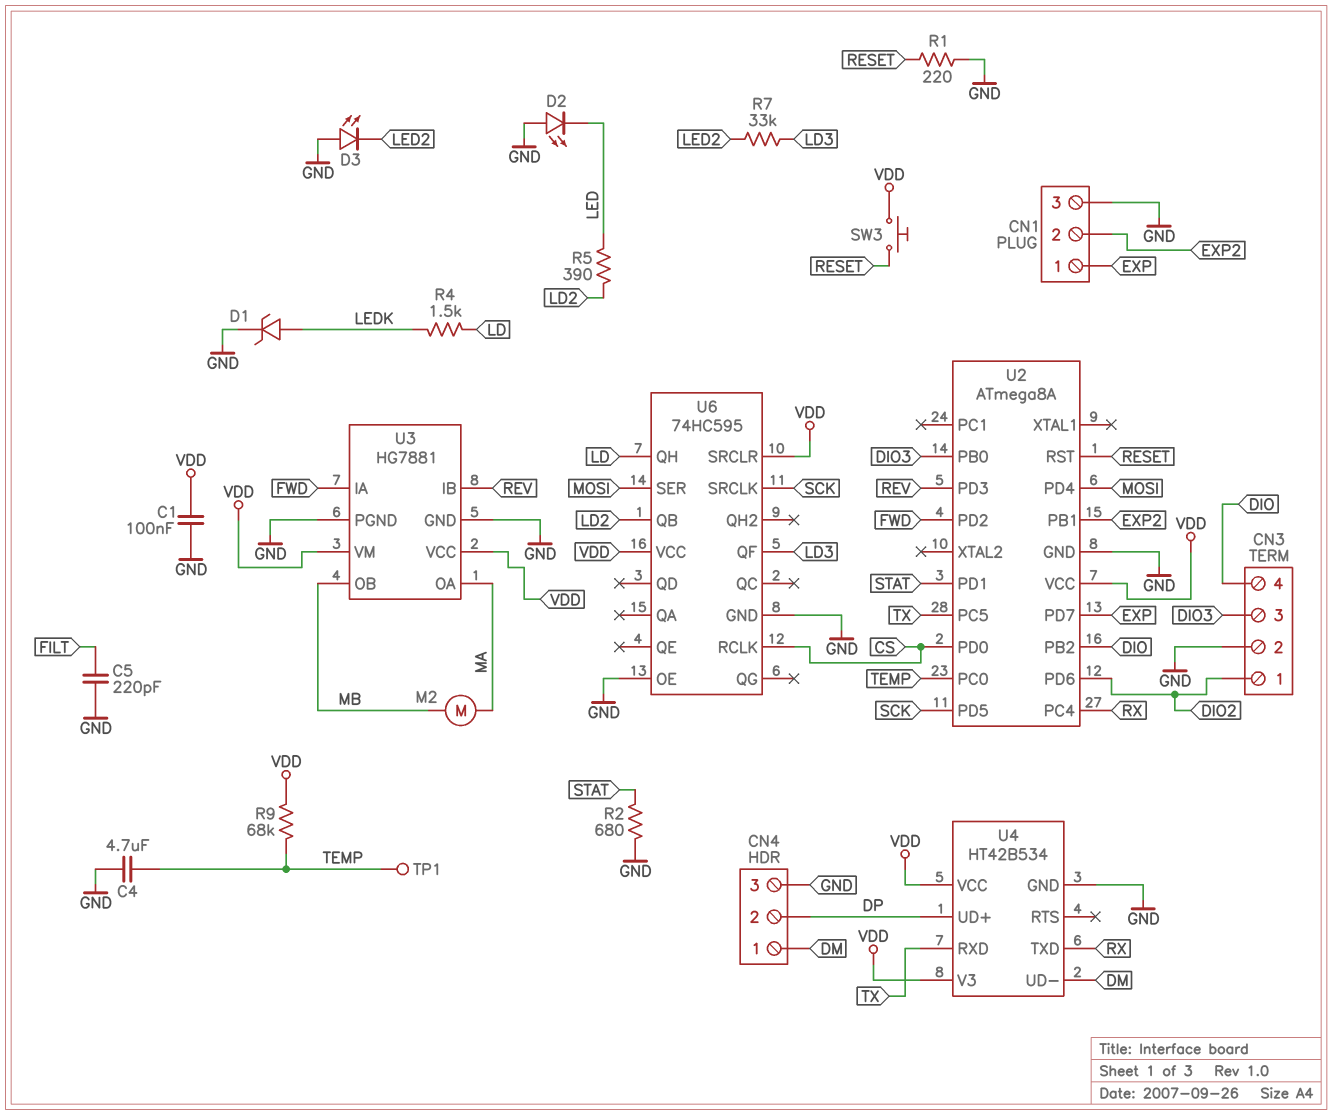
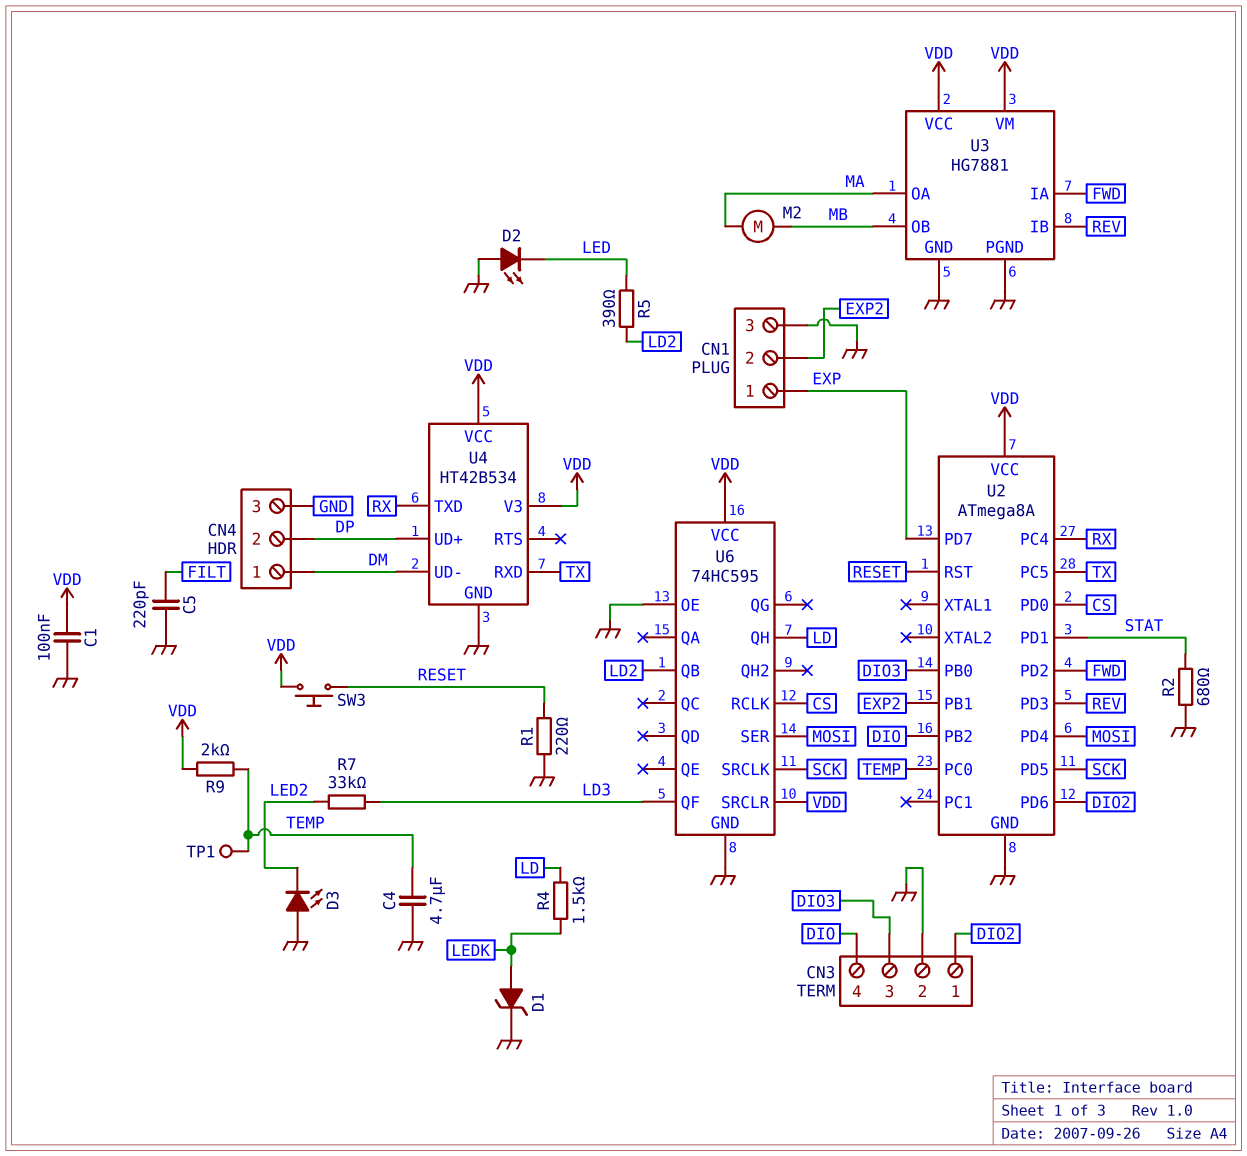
R9: 68k (TEMP, VDD) -> 2k (TEMP, VDD)

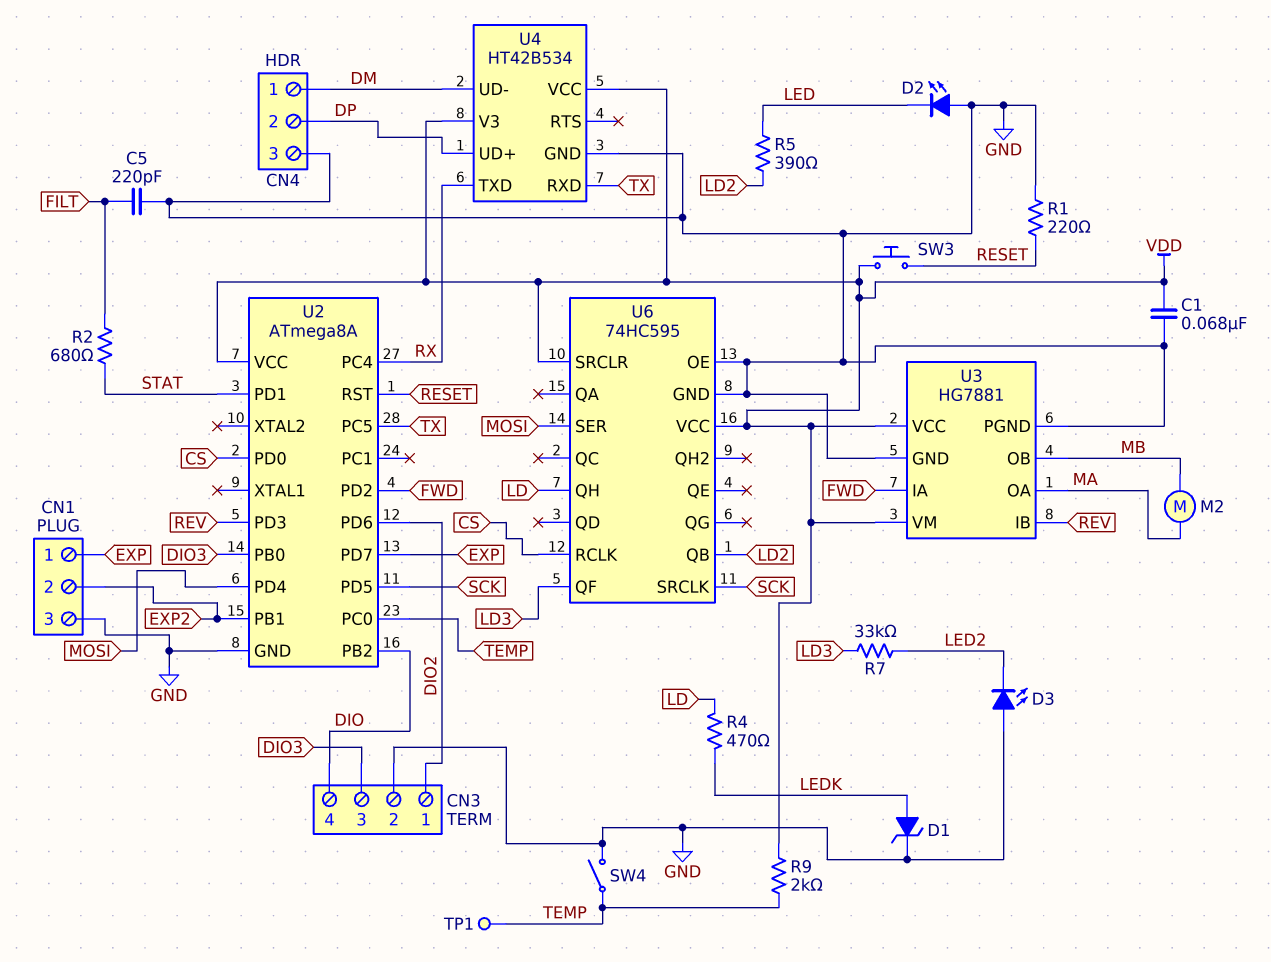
C1: 100nF (GND, VDD) -> 68nF (GND, VDD)
C4: 4.7uF (GND, TEMP) -> none
R2: 680 (GND, STAT) -> 680 (FILT, STAT)
R4: 1.5k (LD, LEDK) -> 470 (LD, LEDK)
SW4: none -> switch (GND, TEMP)

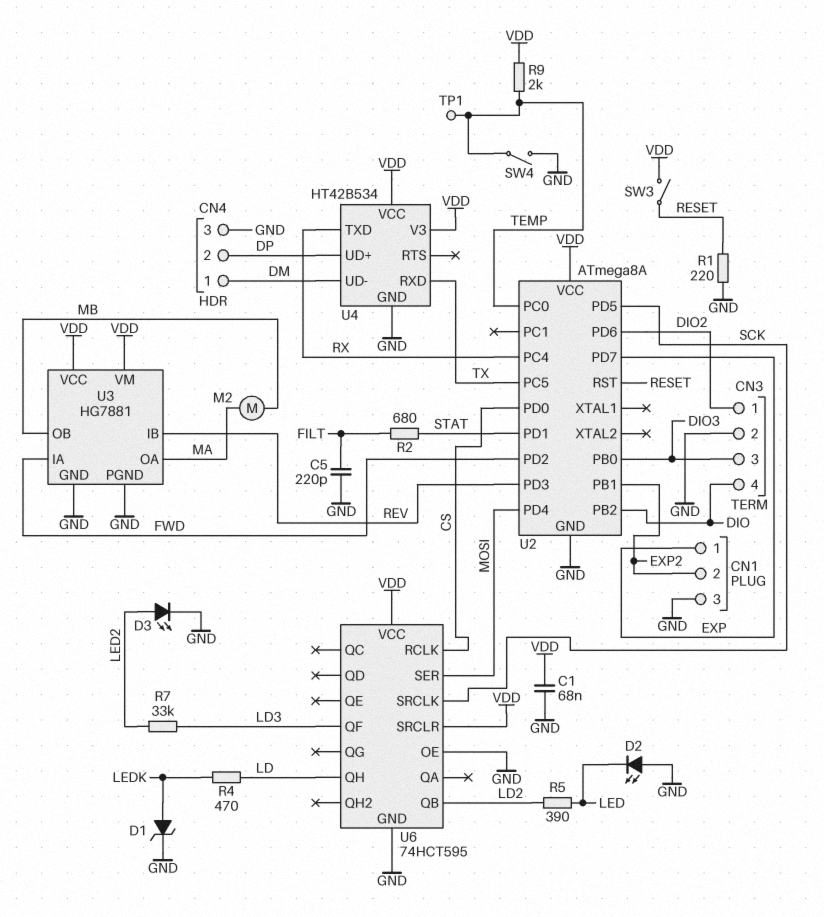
D3: LED (A GND, K LED2) -> LED (A LED2, K GND)
SW3: button (RESET, VDD) -> switch (RESET, VDD)
U6: 74HC595 -> 74HCT595

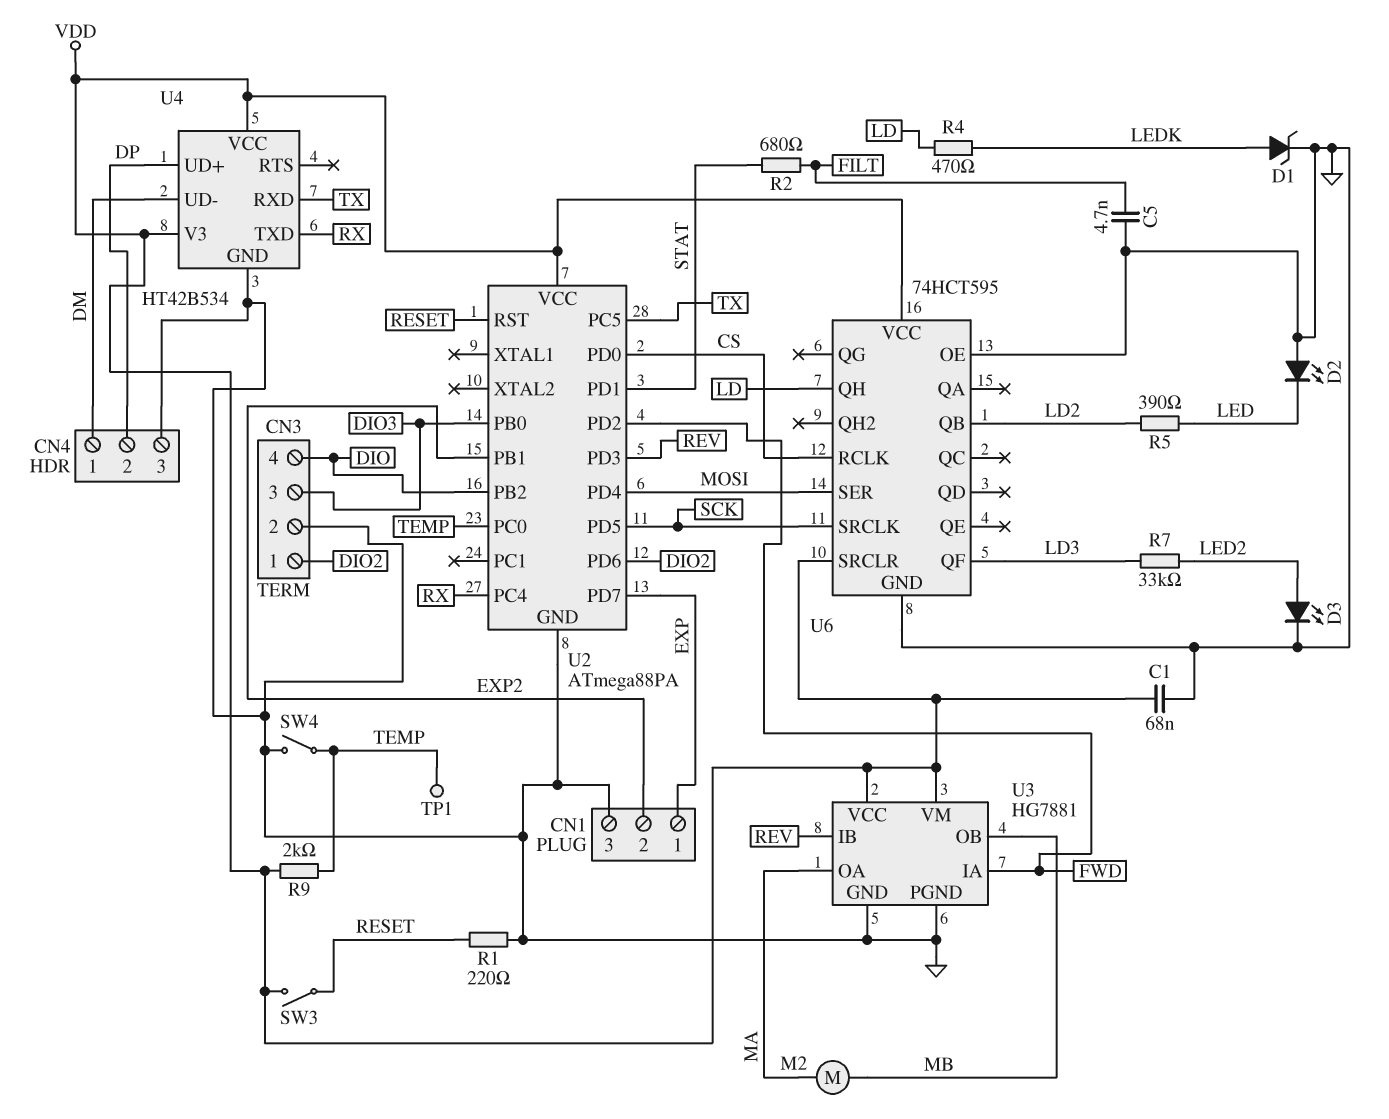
C5: 220pF (FILT, GND) -> 4.7nF (FILT, GND)
U2: ATmega8A -> ATmega88PA

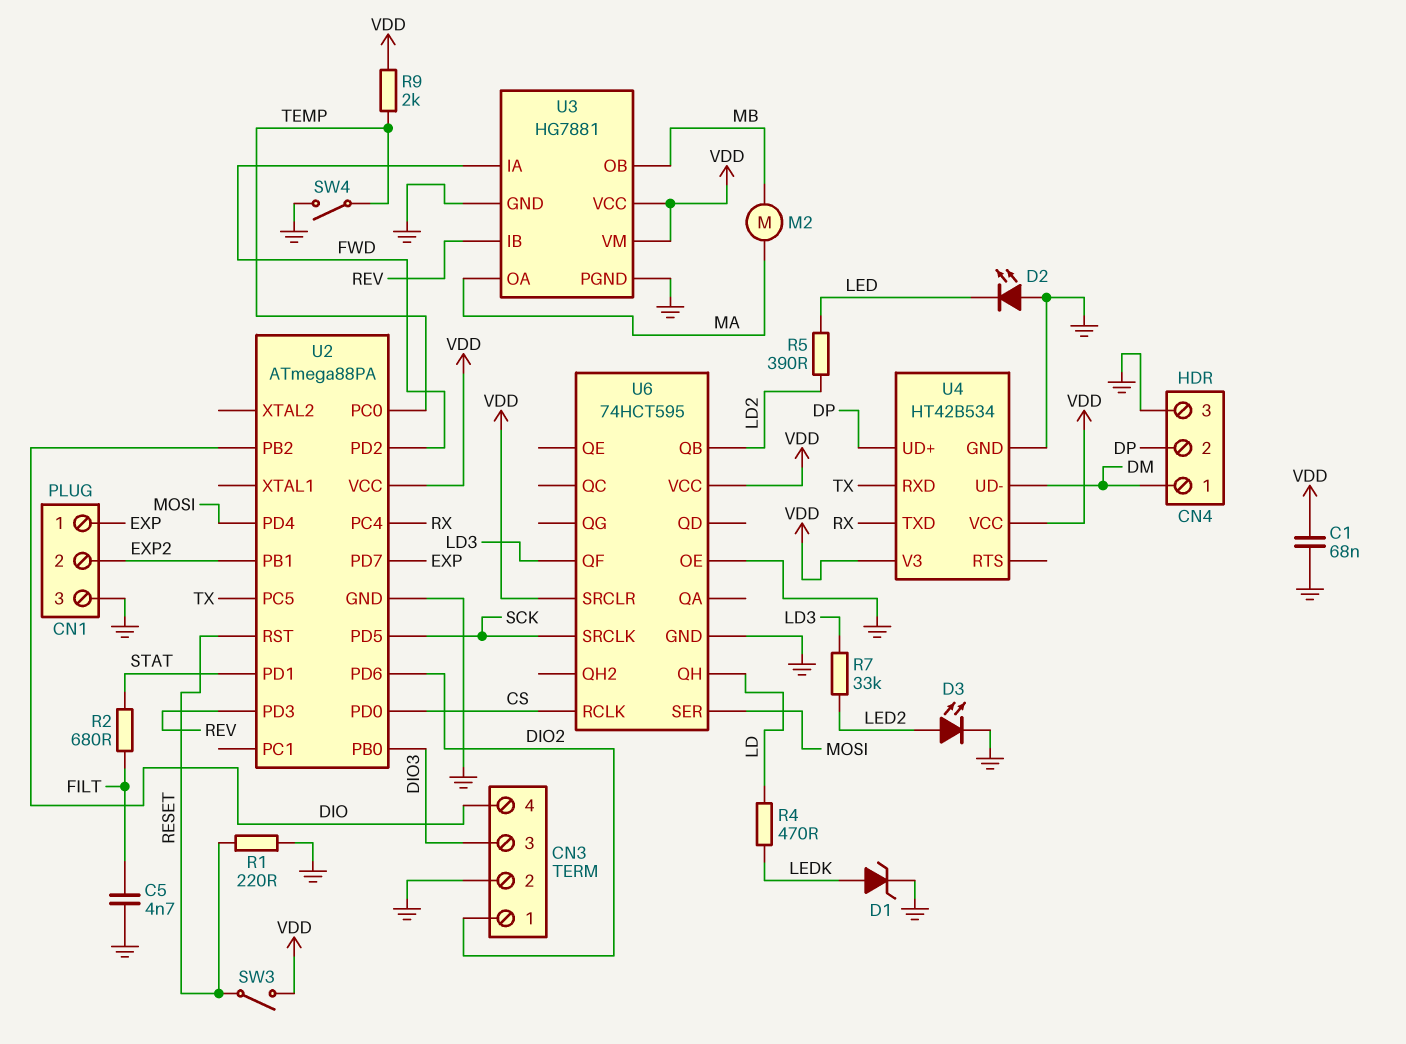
TP1: test point (TEMP) -> none

